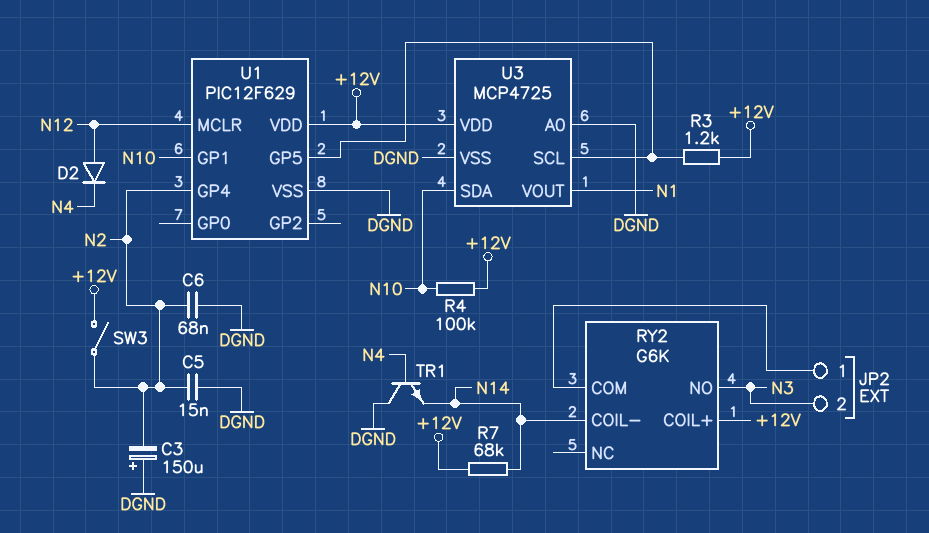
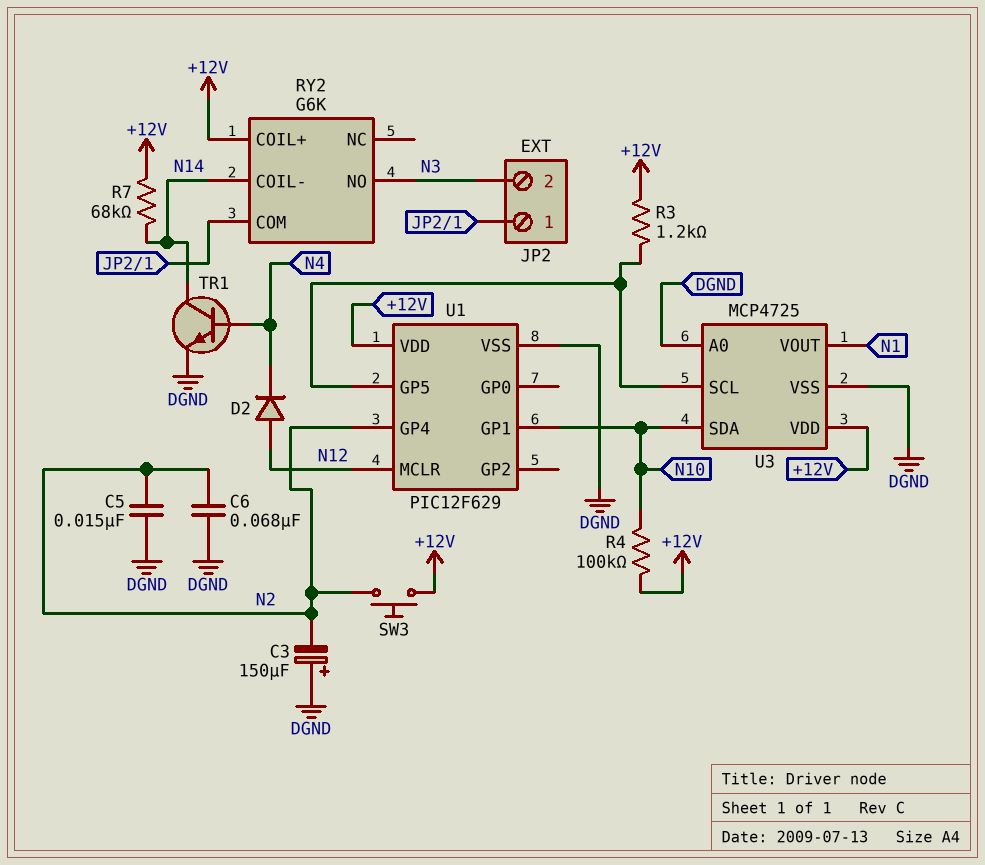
SW3: switch (+12V, N2) -> button (+12V, N2)
TR1: NPN (B N4, C DGND, E N14) -> NPN (B N4, C N14, E DGND)

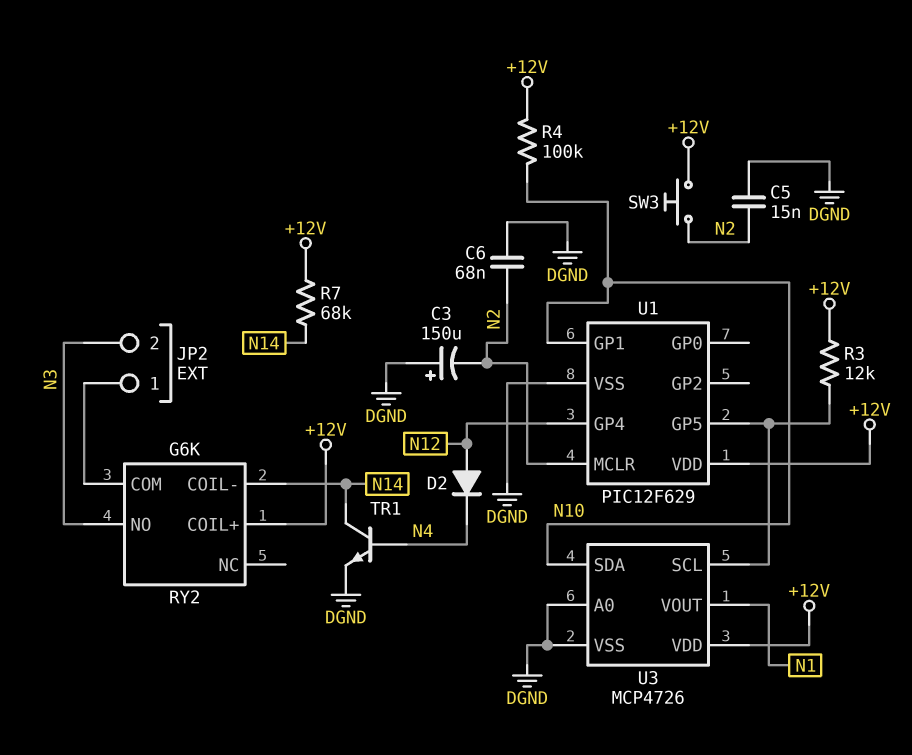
R3: 1.2k (+12V, U1/GP5) -> 12k (+12V, U1/GP5)
U1 pin GP4: N2 -> N12
U1 pin MCLR: N12 -> N2
U3: MCP4725 -> MCP4726

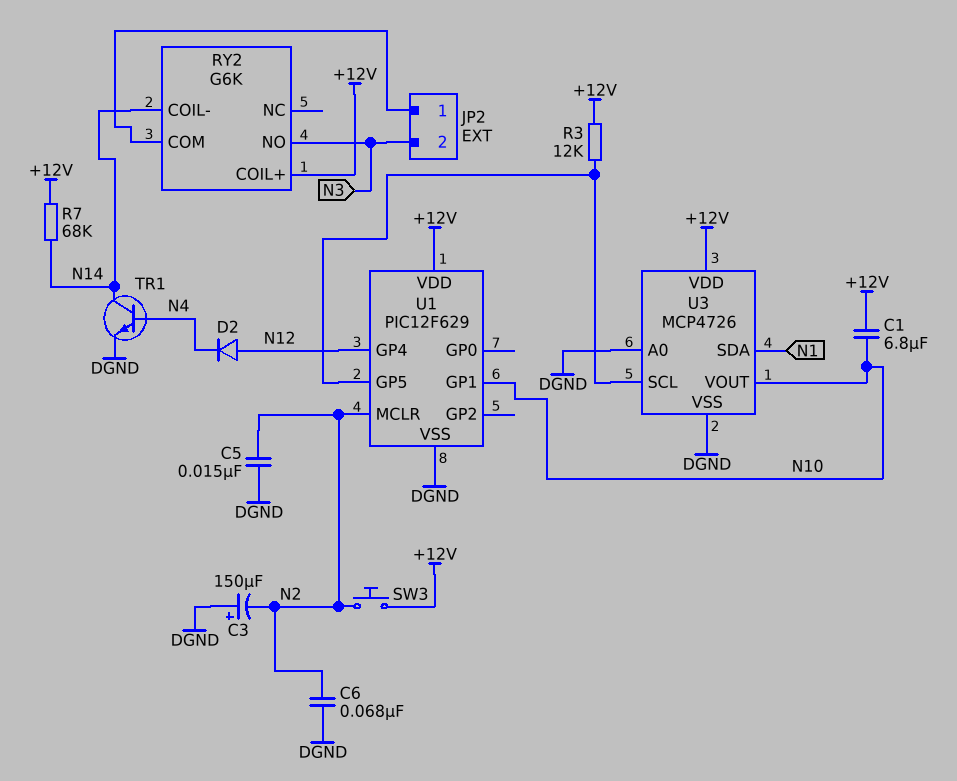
C1: none -> 6.8uF (+12V, N10)
R4: 100k (+12V, N10) -> none
U3 pin SDA: N10 -> N1
U3 pin VOUT: N1 -> N10

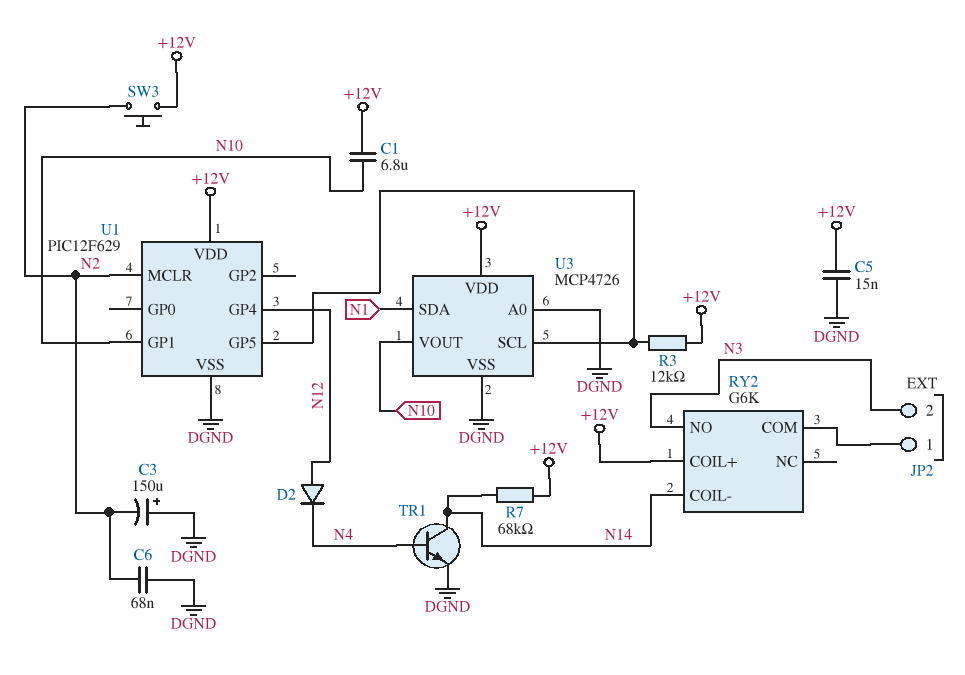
C5: 15nF (DGND, N2) -> 15nF (+12V, DGND)

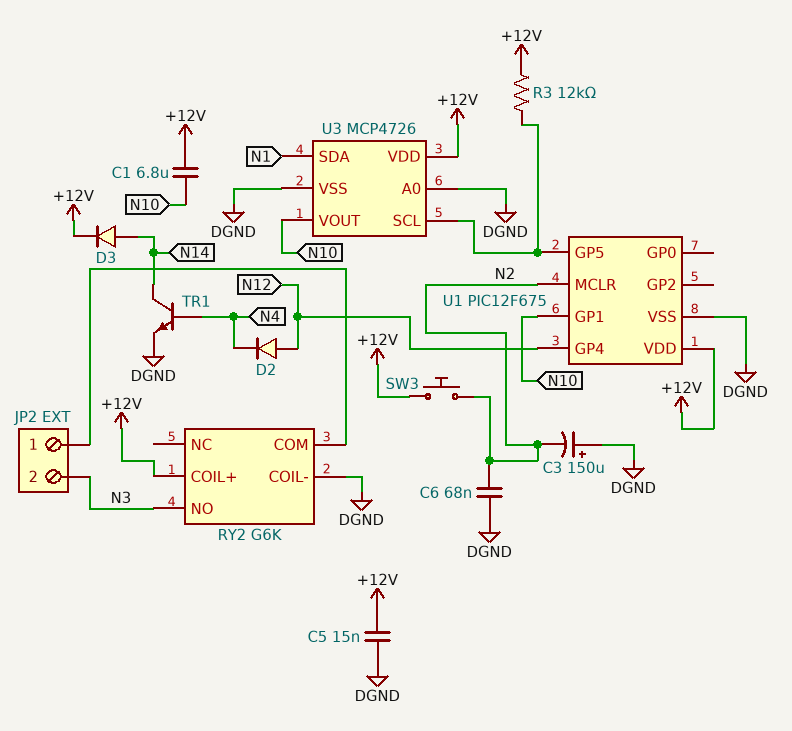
D3: none -> diode (A N14, K +12V)
R7: 68k (+12V, N14) -> none
RY2 pin COIL-: N14 -> DGND
U1: PIC12F629 -> PIC12F675

